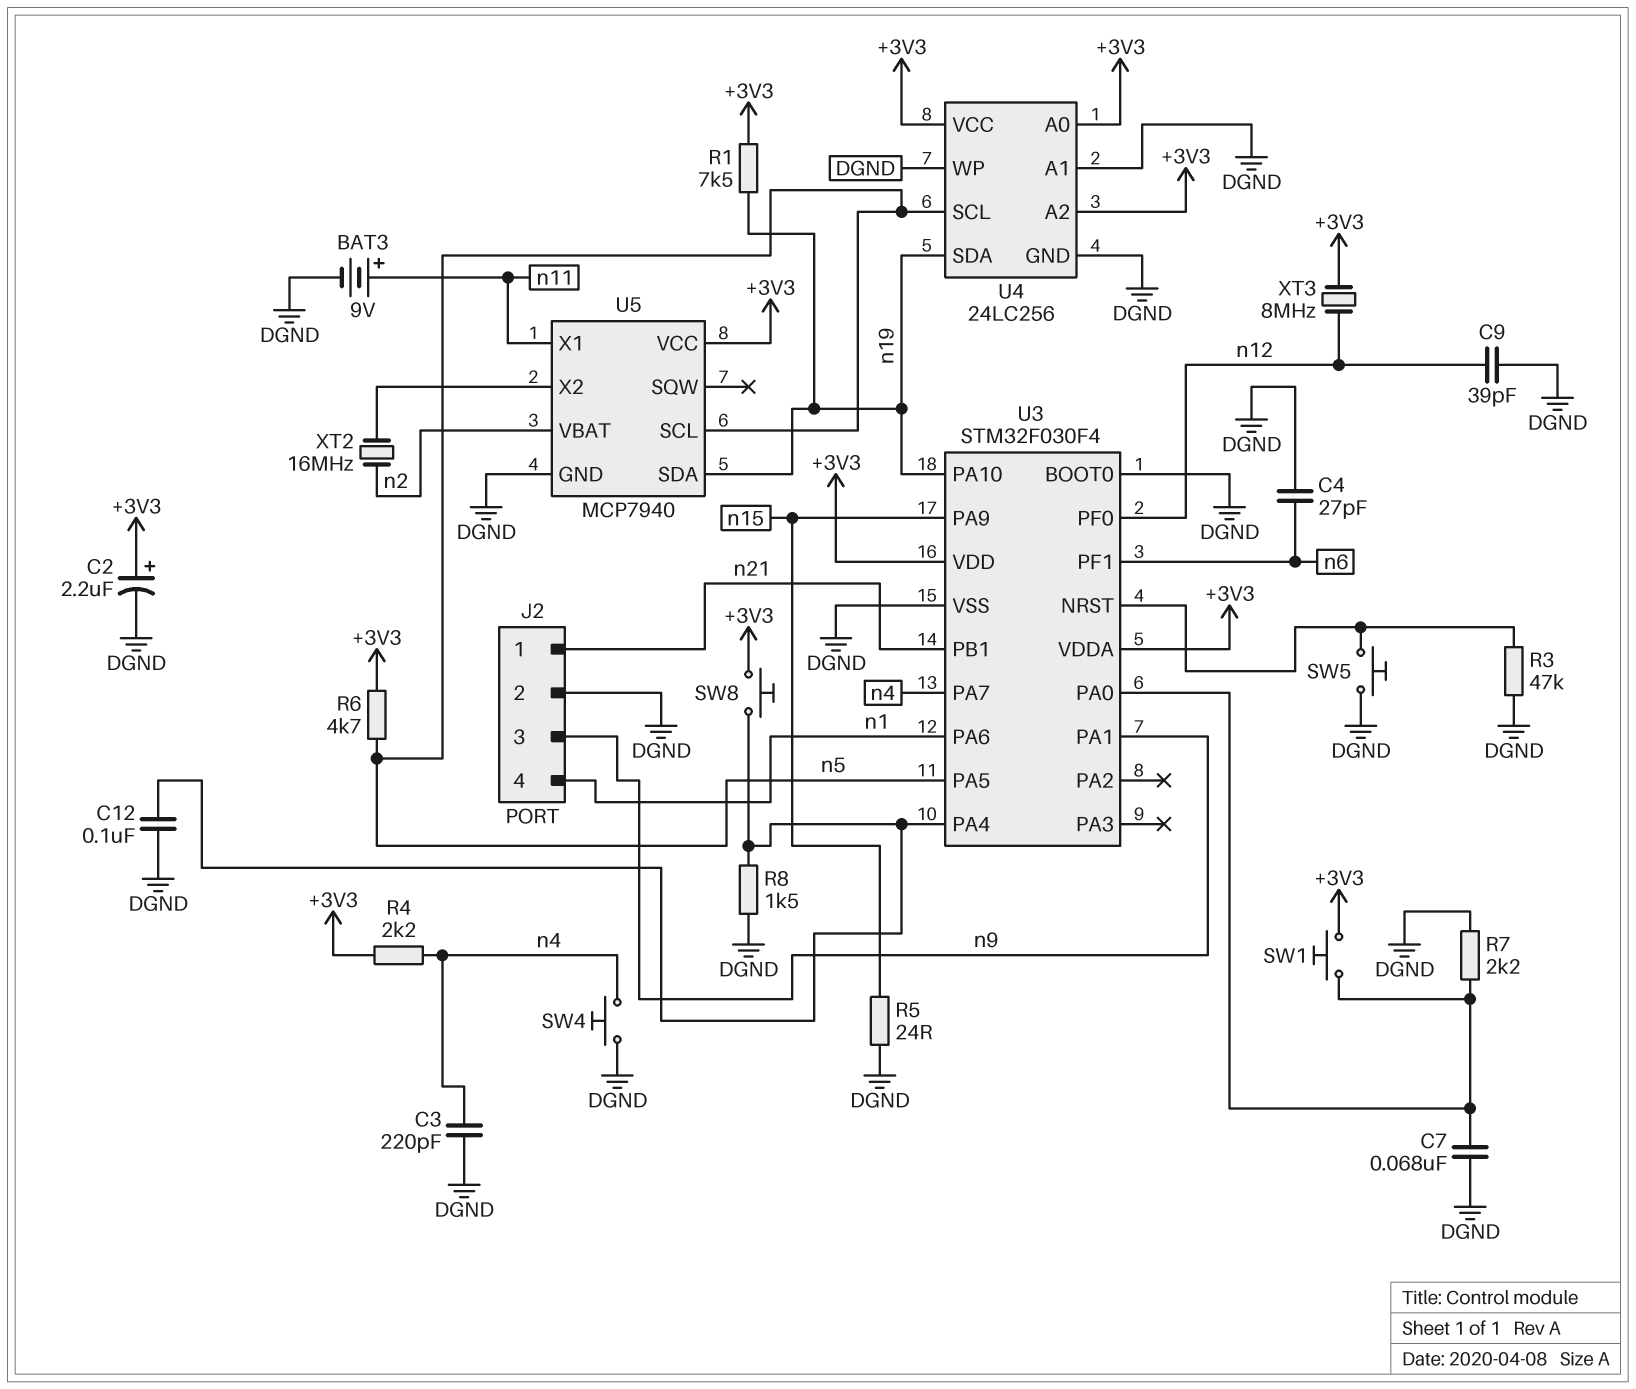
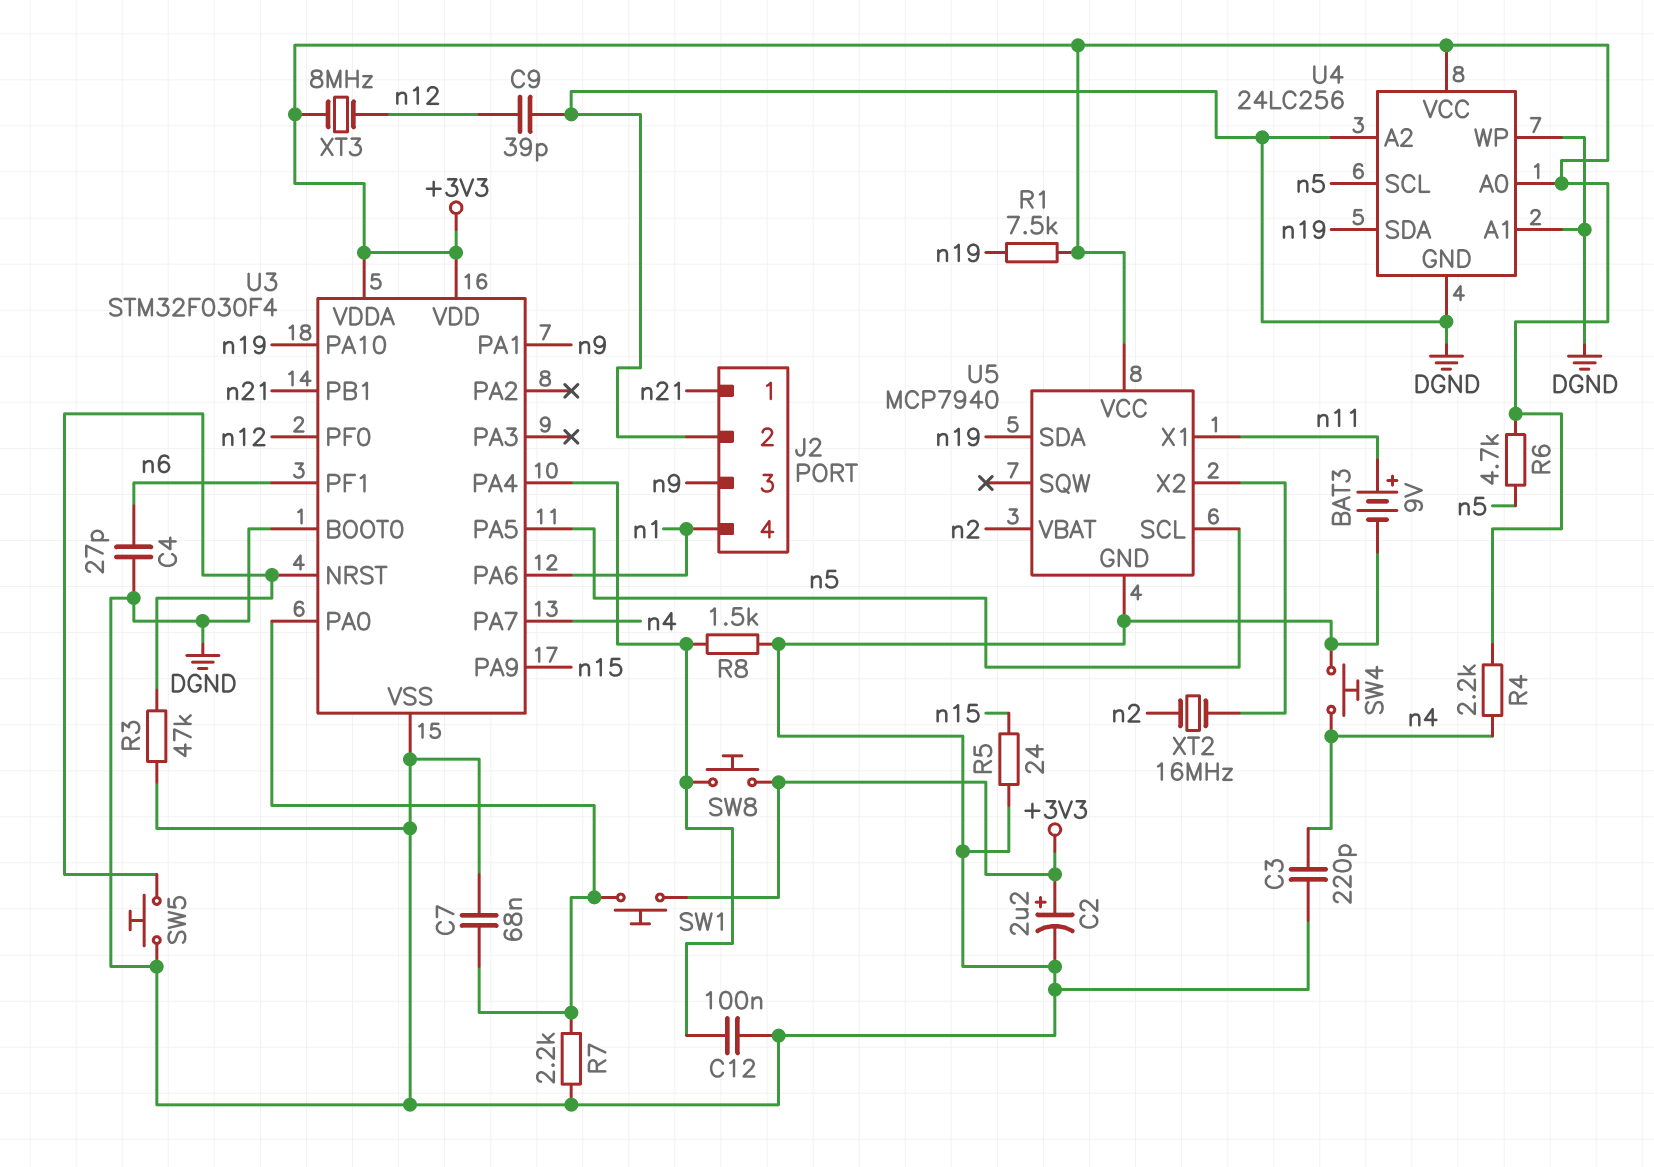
U4 pin A2: +3V3 -> DGND

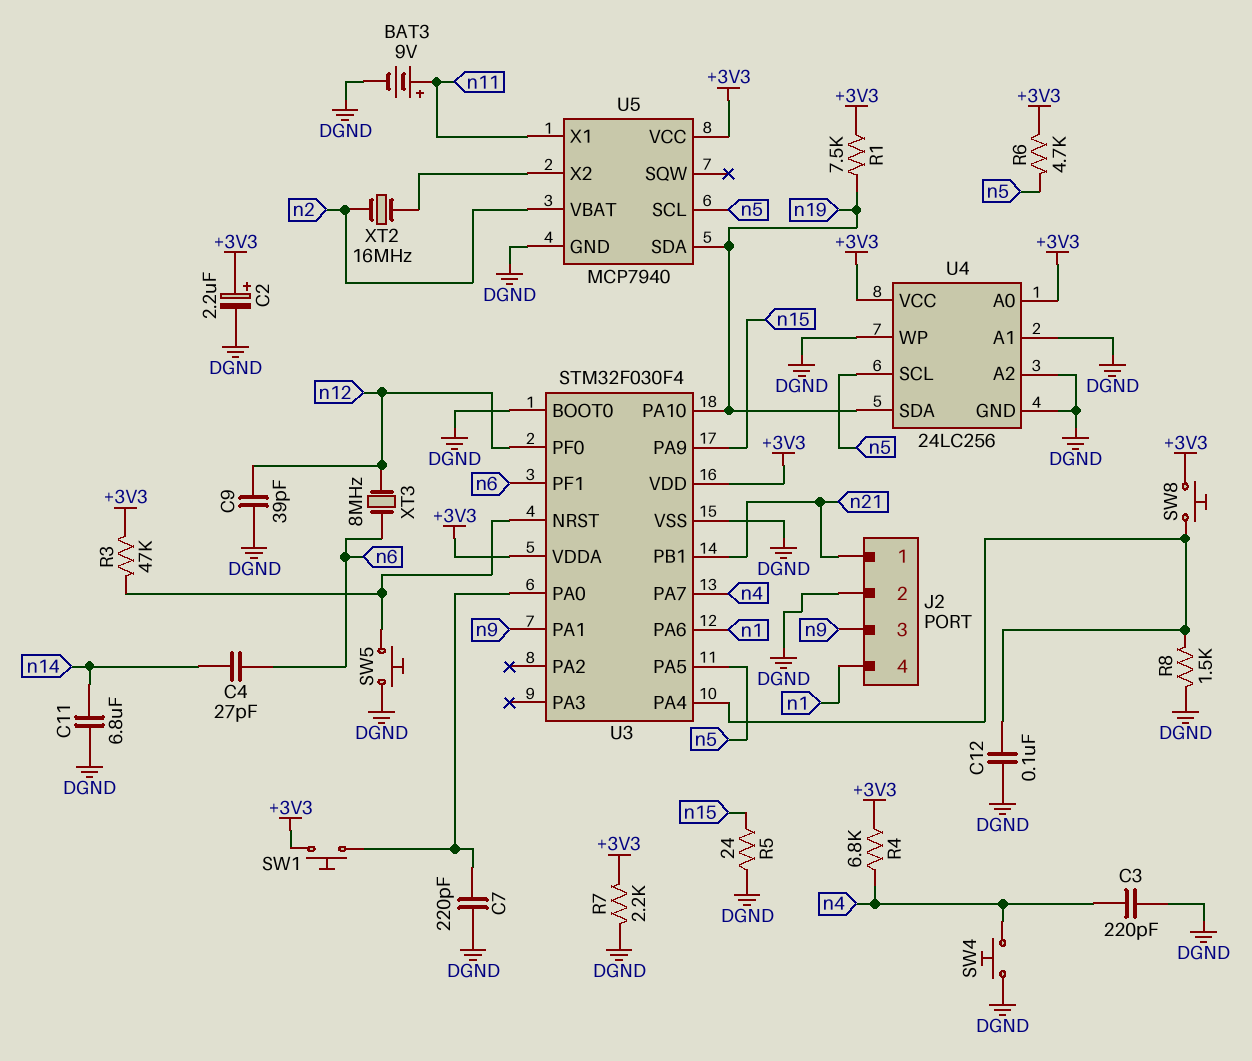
C4: 27pF (DGND, n6) -> 27pF (n6, n14)
C7: 68nF (DGND, U3/PA0) -> 220pF (DGND, U3/PA0)
C11: none -> 6.8uF (DGND, n14)
R3: 47k (DGND, U3/NRST) -> 47k (+3V3, U3/NRST)
R4: 2.2k (+3V3, n4) -> 6.8k (+3V3, n4)
R7: 2.2k (DGND, U3/PA0) -> 2.2k (+3V3, DGND)
XT3: 8MHz (+3V3, n12) -> 8MHz (n6, n12)

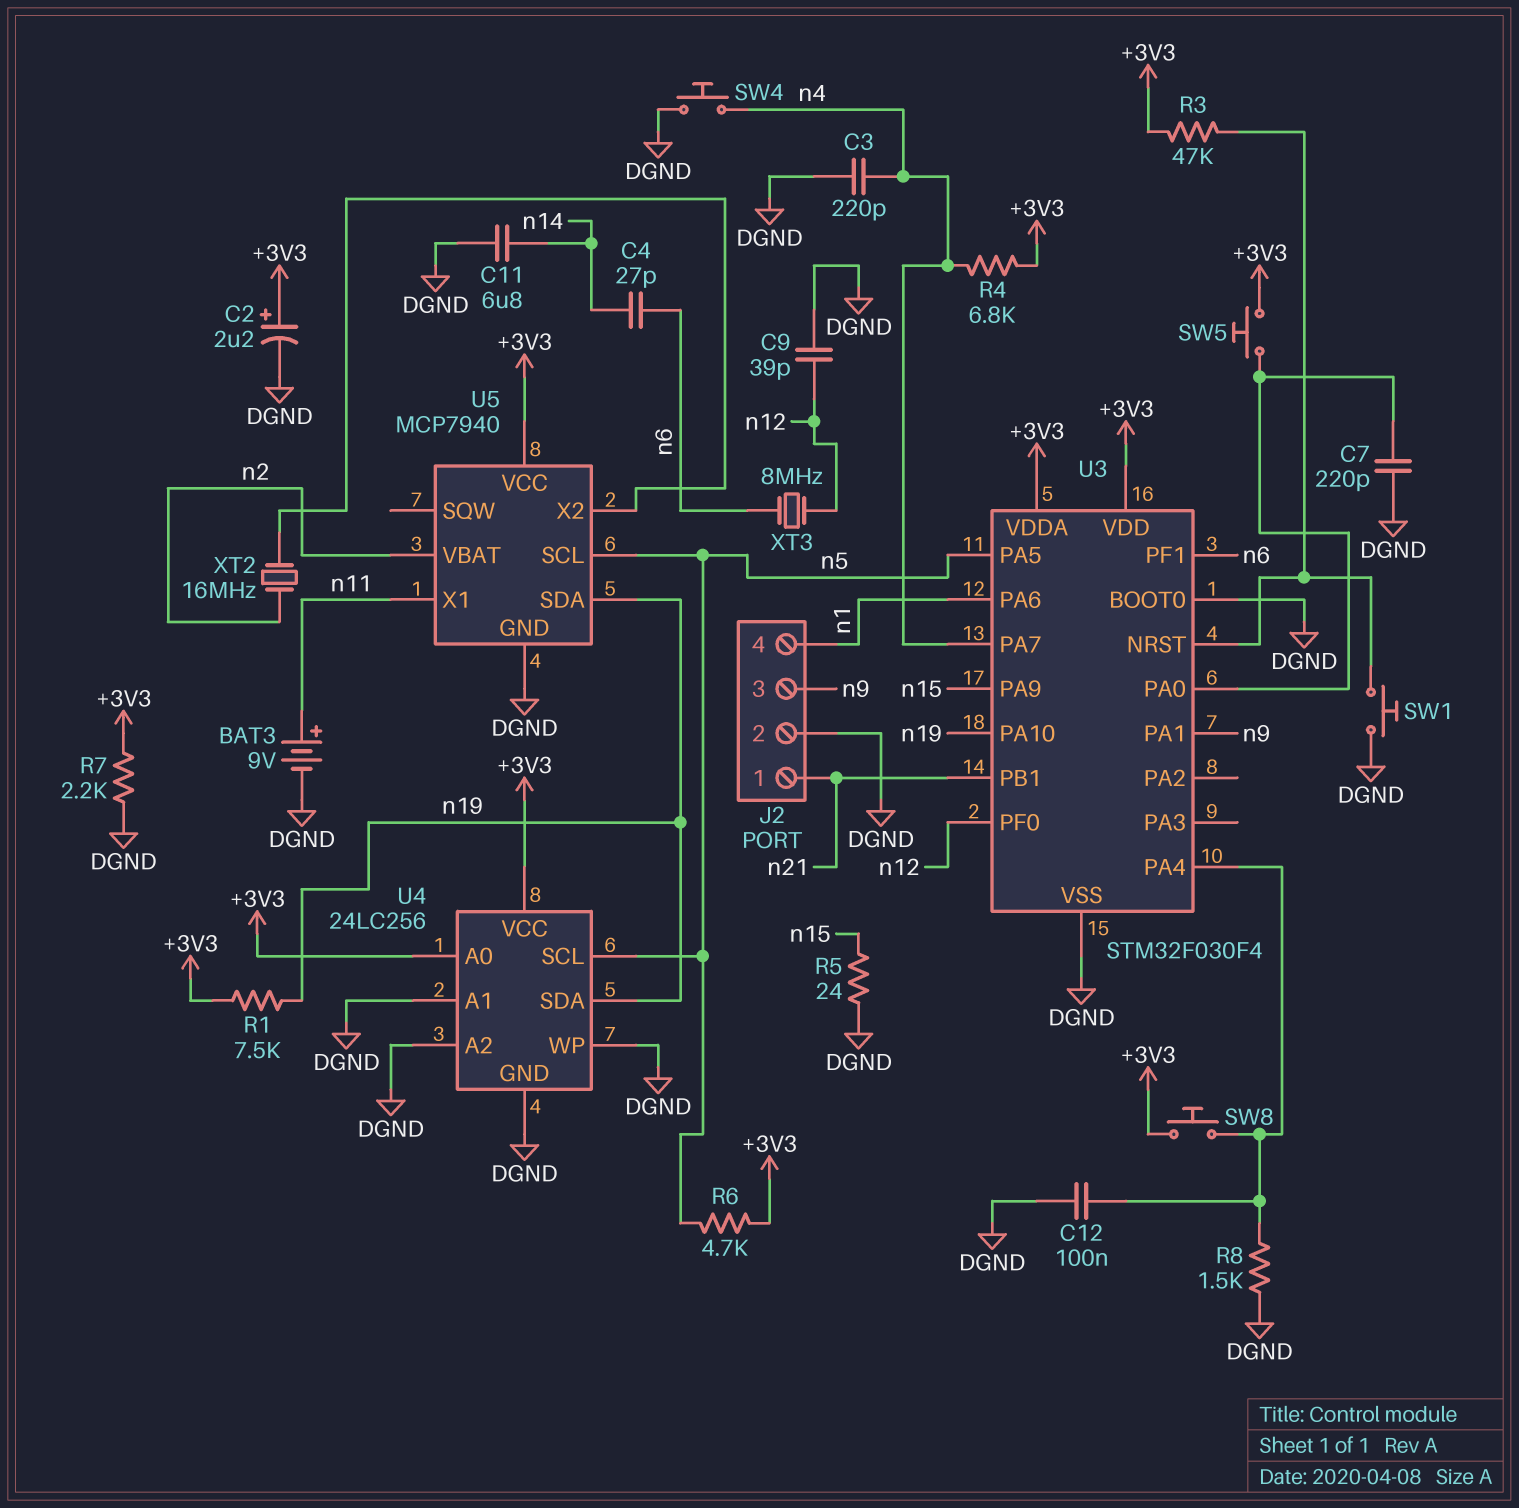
SW1: button (+3V3, U3/PA0) -> button (DGND, U3/NRST)
SW5: button (DGND, U3/NRST) -> button (+3V3, U3/PA0)

